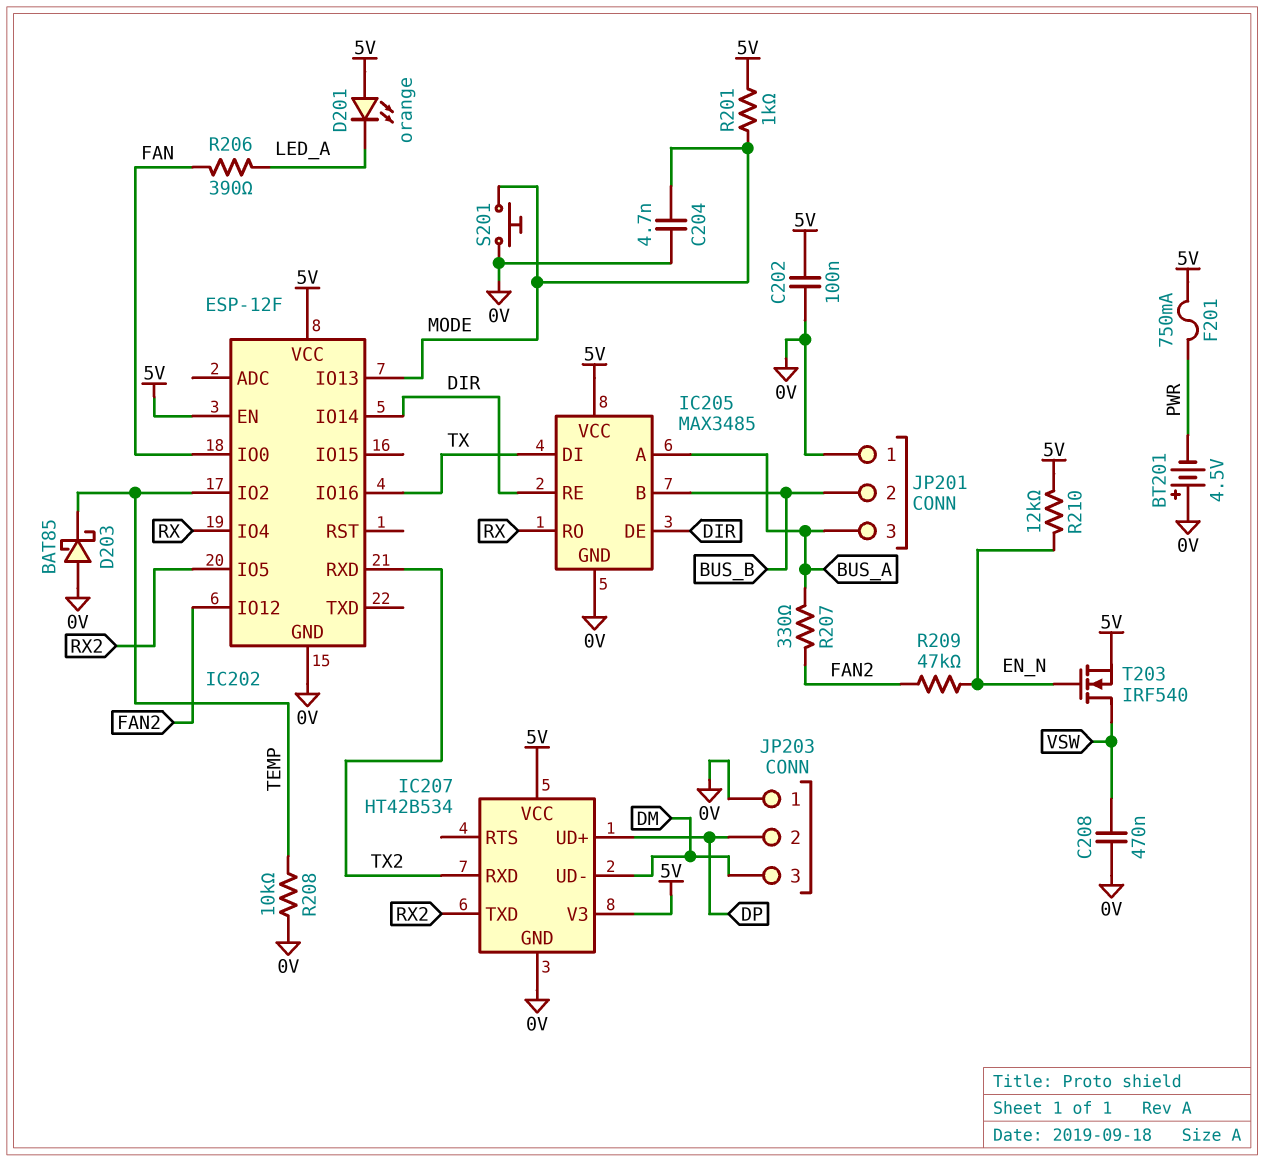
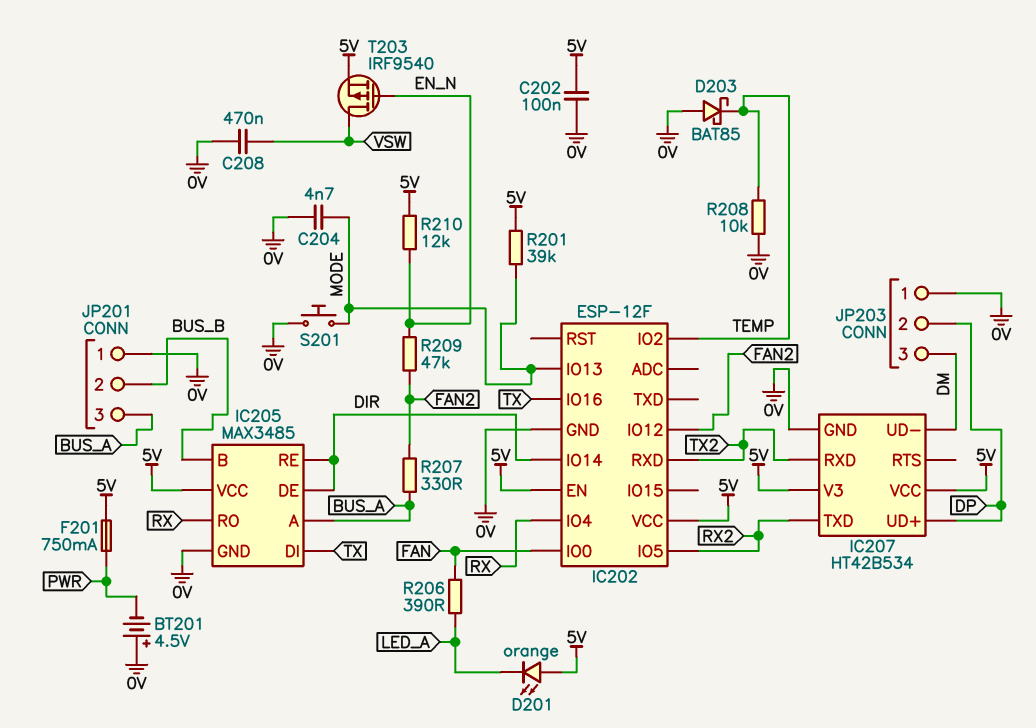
R201: 1k (5V, MODE) -> 39k (5V, MODE)
T203: NMOS IRF540 (G EN_N, D VSW, S 5V) -> PMOS IRF9540 (G EN_N, D VSW, S 5V)

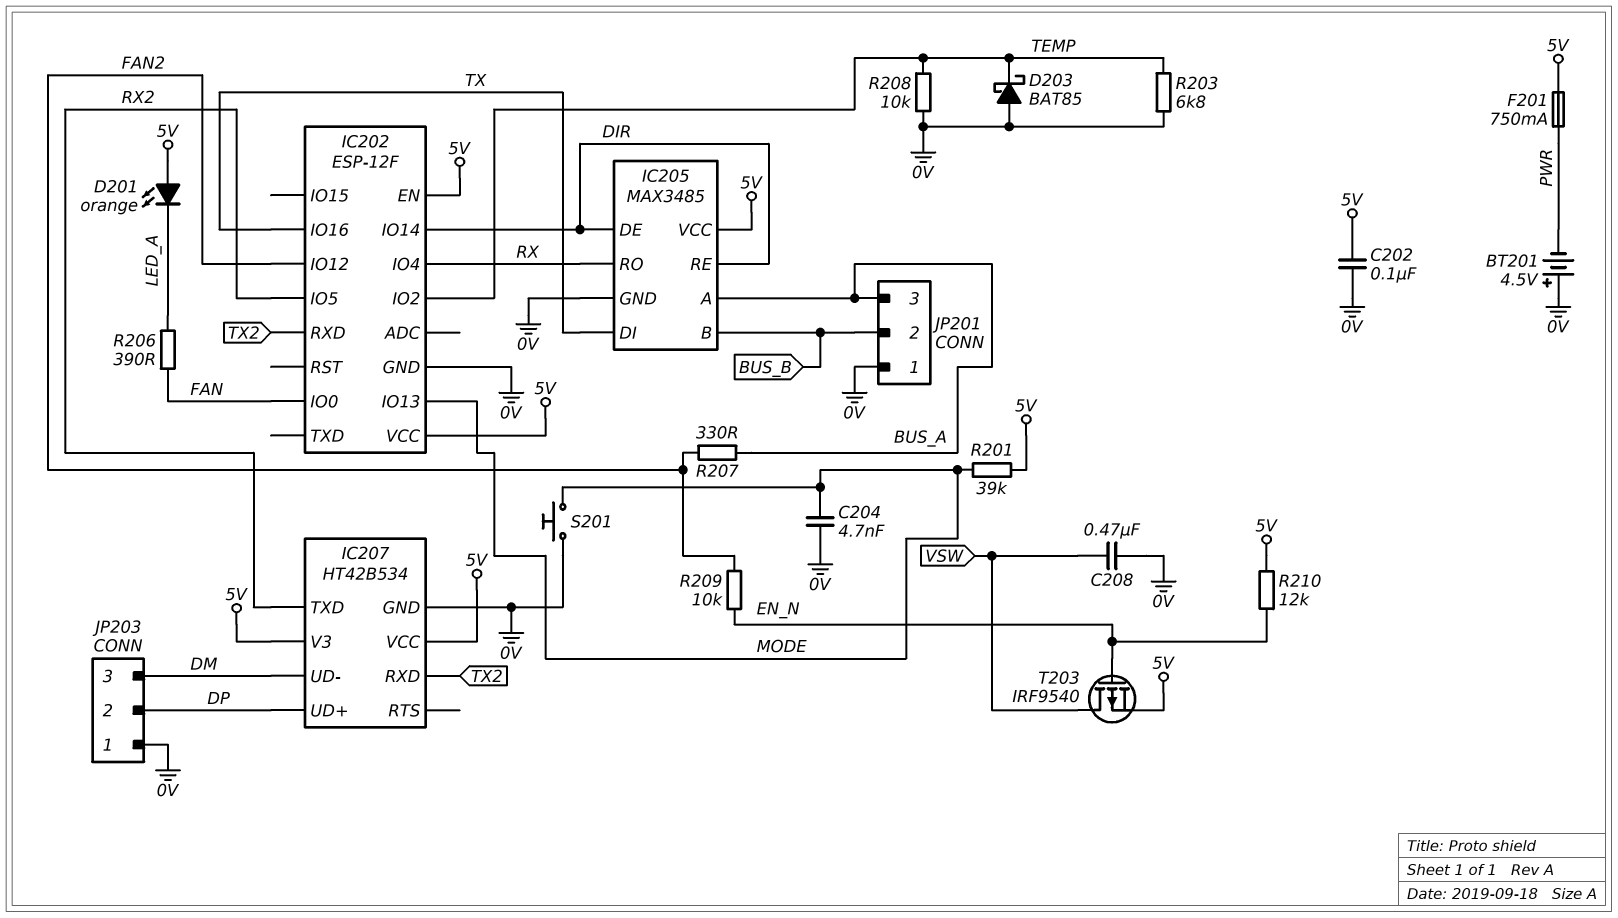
R203: none -> 6.8k (0V, TEMP)
R209: 47k (EN_N, FAN2) -> 10k (EN_N, FAN2)

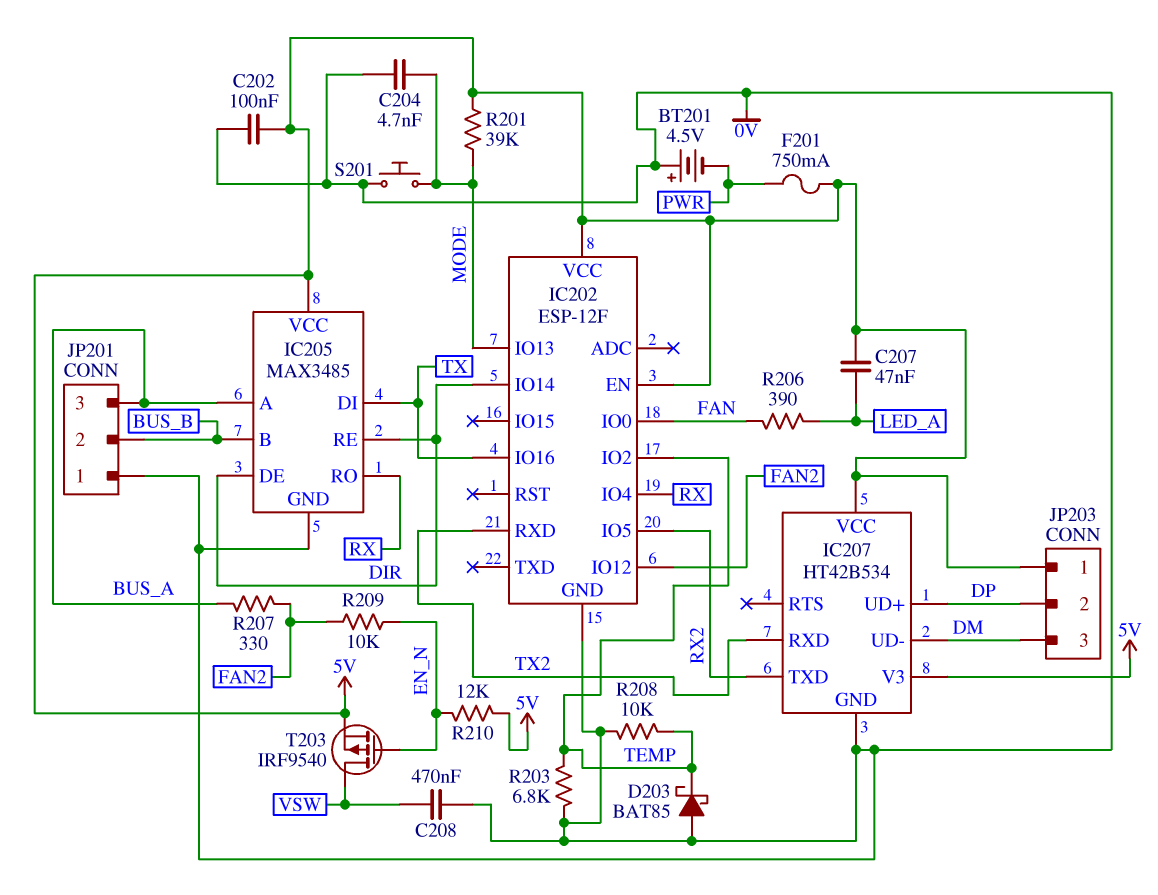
C207: none -> 47nF (5V, LED_A)
D201: LED orange (A 5V, K LED_A) -> none
JP203 pin 1: 0V -> 5V

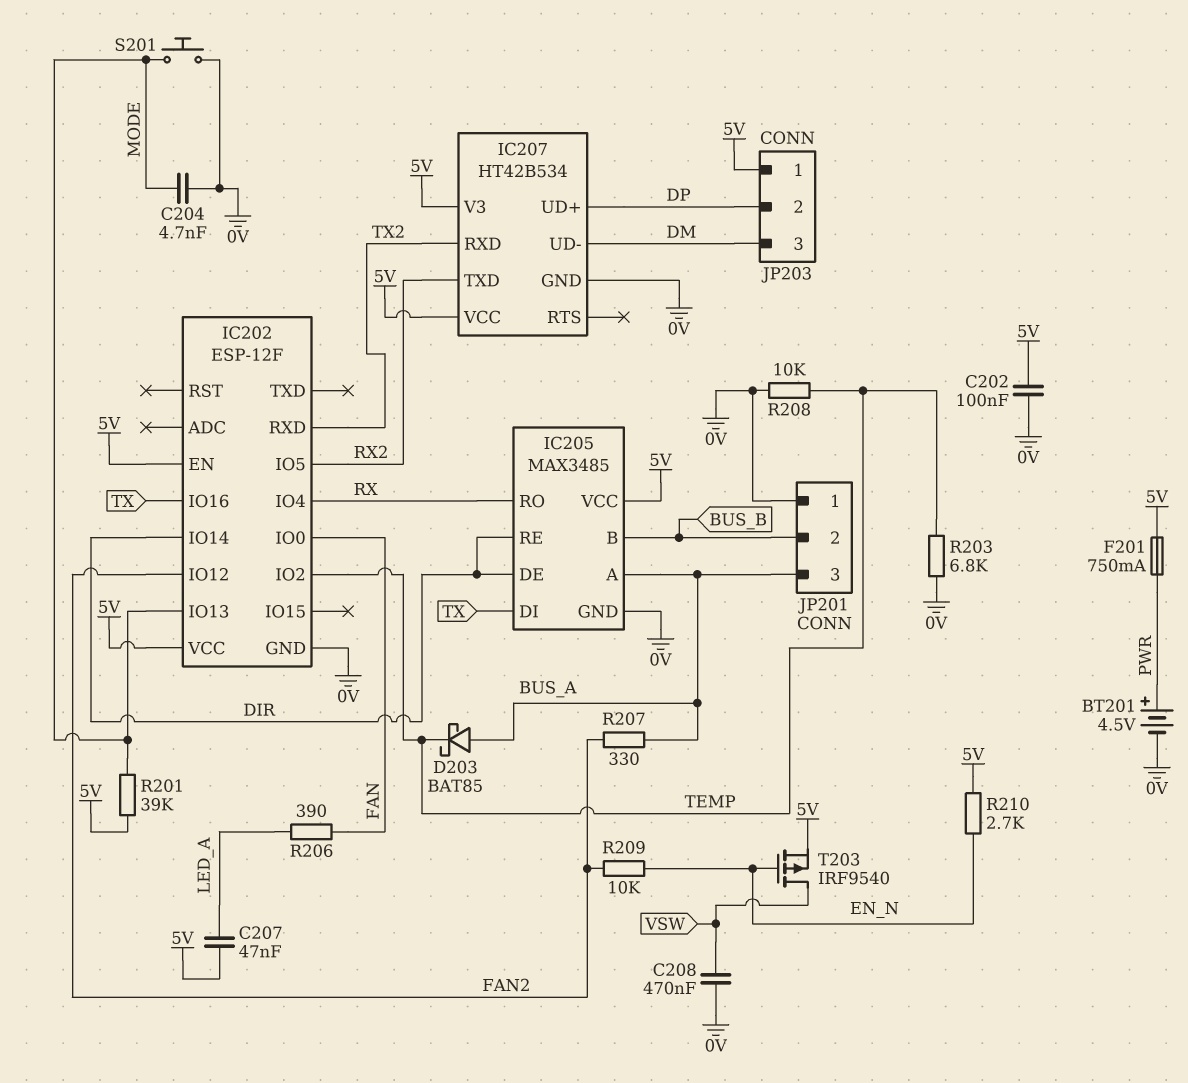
BT201: 4.5V (plus 0V, minus PWR) -> 4.5V (plus PWR, minus 0V)
D203: schottky BAT85 (A 0V, K TEMP) -> schottky BAT85 (A BUS_A, K TEMP)
R210: 12k (5V, EN_N) -> 2.7k (5V, EN_N)

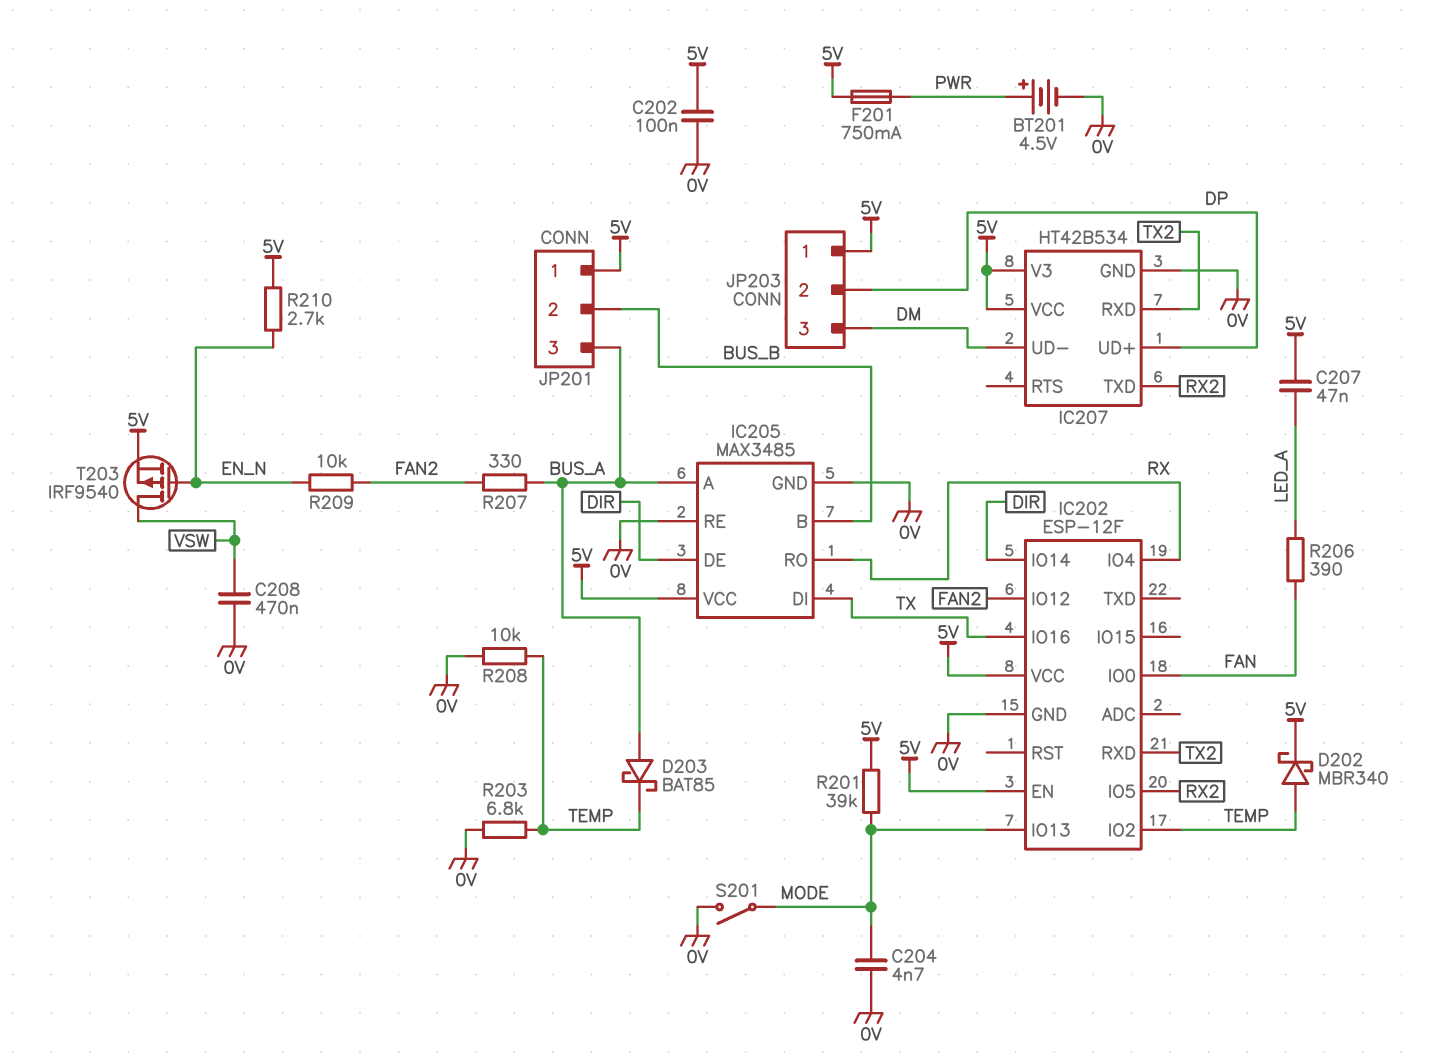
D202: none -> schottky MBR340 (A TEMP, K 5V)
IC205 pin RE: DIR -> 0V
JP201 pin 1: 0V -> 5V
S201: button (0V, MODE) -> switch (0V, MODE)

